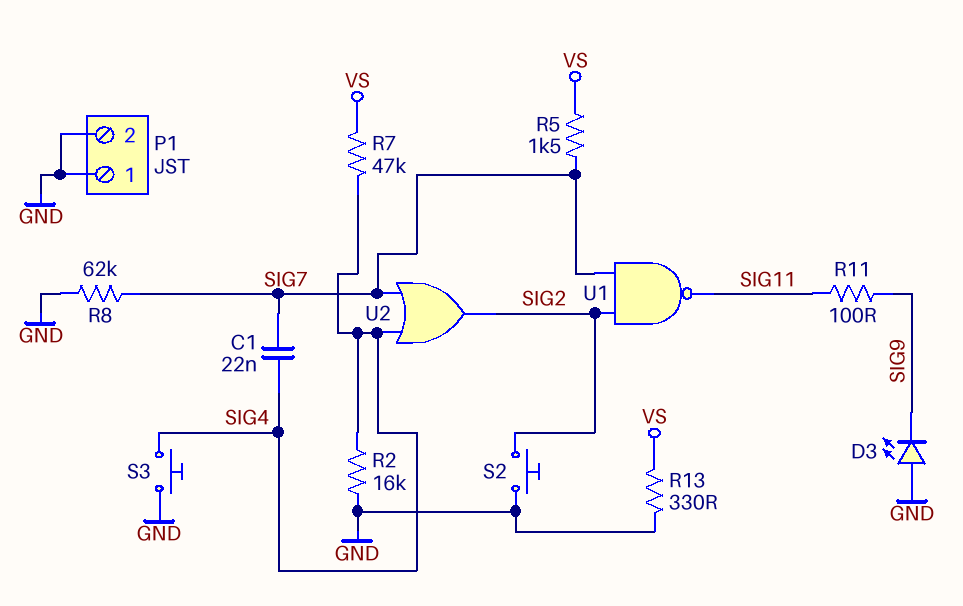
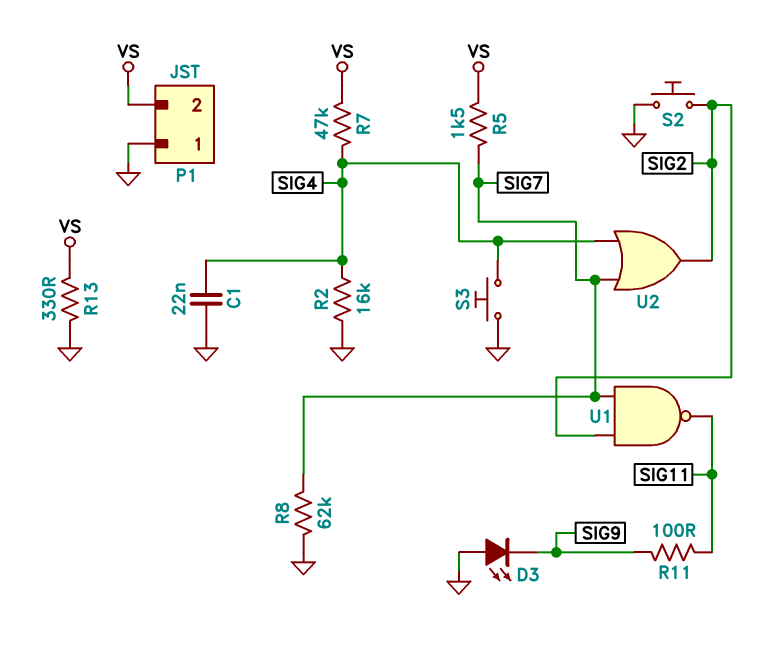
C1: 22nF (SIG4, SIG7) -> 22nF (GND, SIG4)
P1 pin 2: GND -> VS

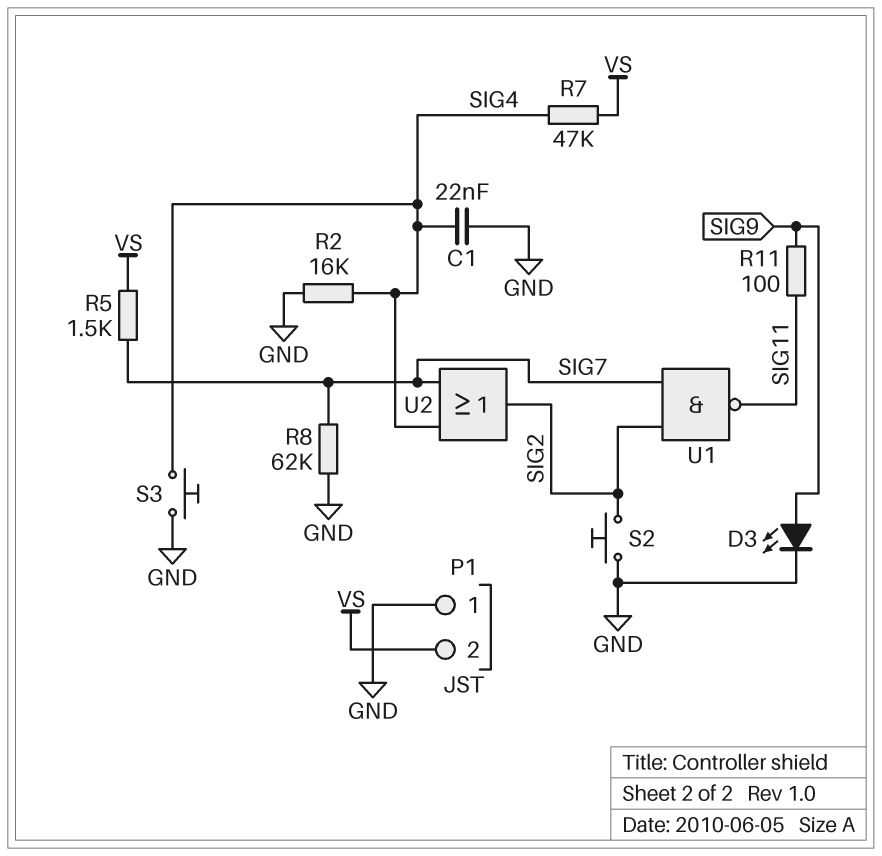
D3: LED (A GND, K SIG9) -> LED (A SIG9, K GND)
R13: 330 (GND, VS) -> none

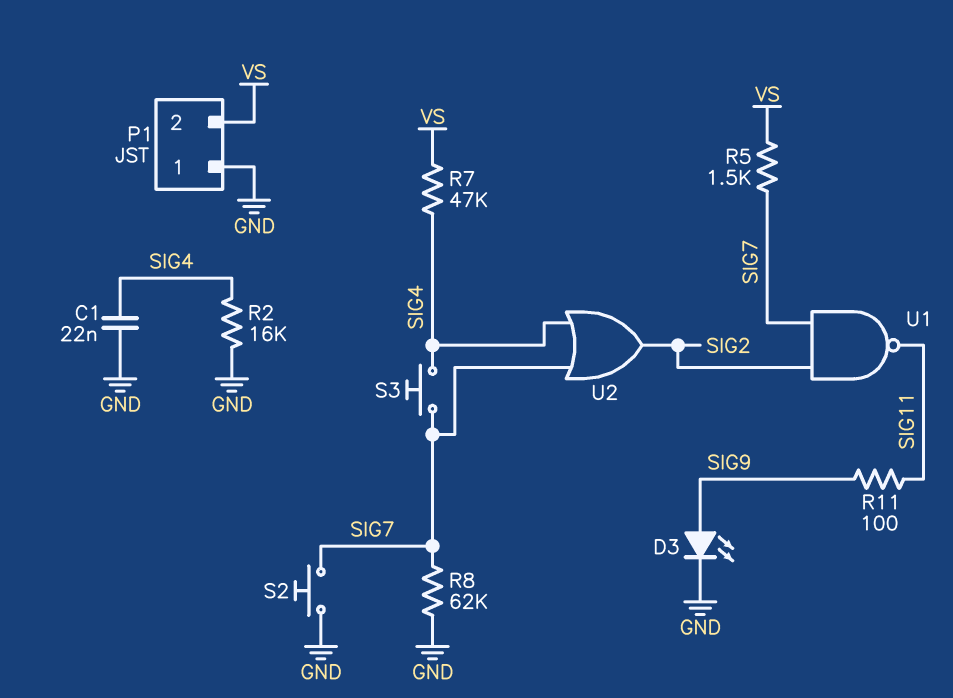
S2: button (GND, SIG2) -> button (GND, SIG7)
S3: button (GND, SIG4) -> button (SIG4, SIG7)

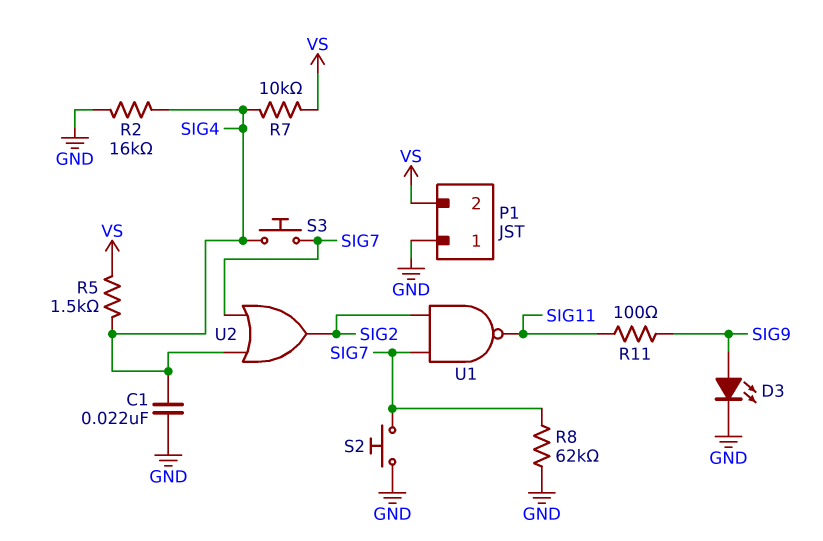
R5: 1.5k (SIG7, VS) -> 1.5k (SIG4, VS)
R7: 47k (SIG4, VS) -> 10k (SIG4, VS)

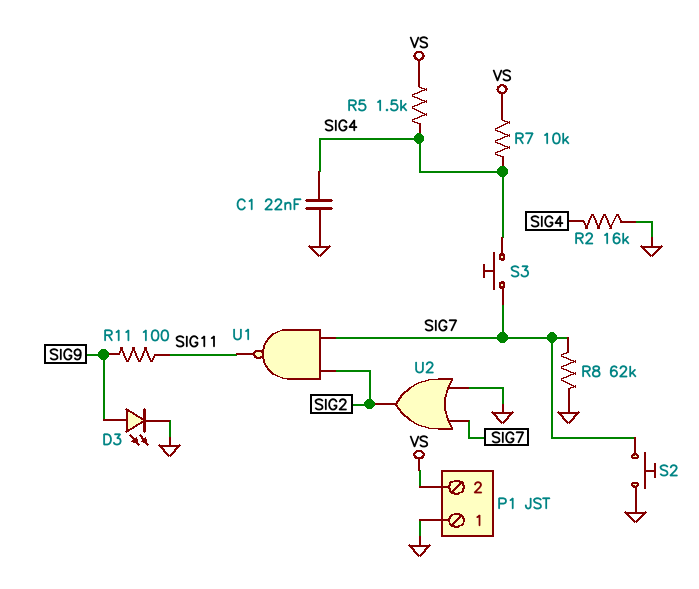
U2: OR (in SIG4, in SIG7, out SIG2) -> OR (in GND, in SIG7, out SIG2)

